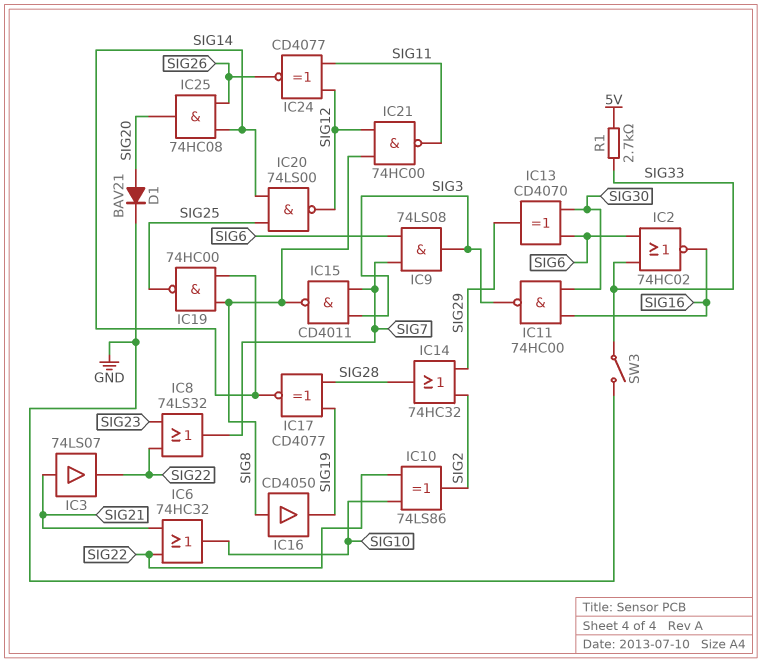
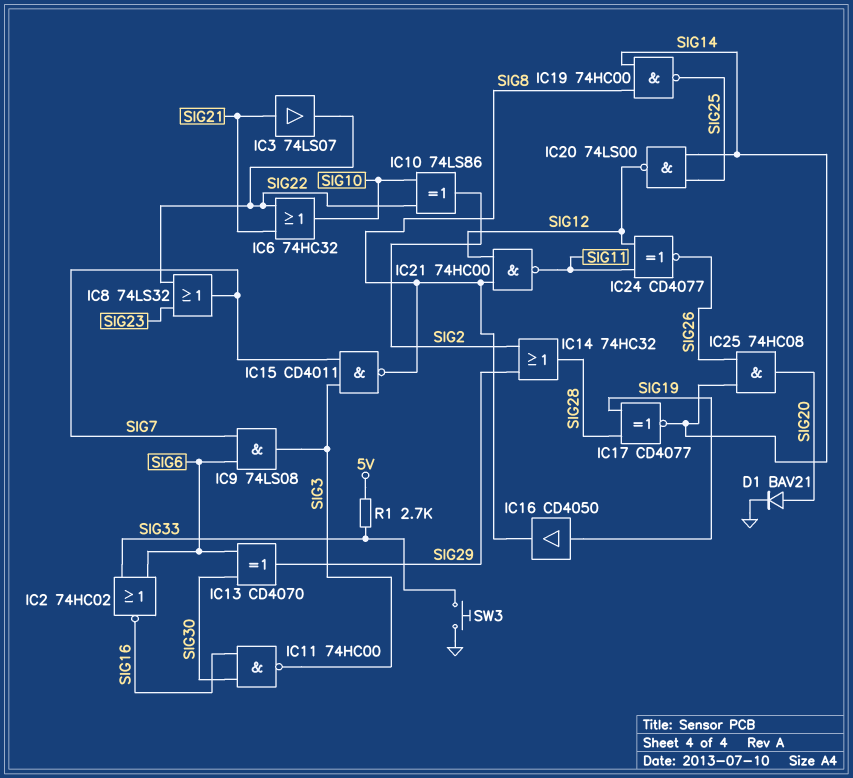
IC16: buffer CD4050 (in SIG8, out SIG19) -> buffer CD4050 (in SIG19, out SIG8)
SW3: switch (GND, SIG33) -> button (GND, SIG33)

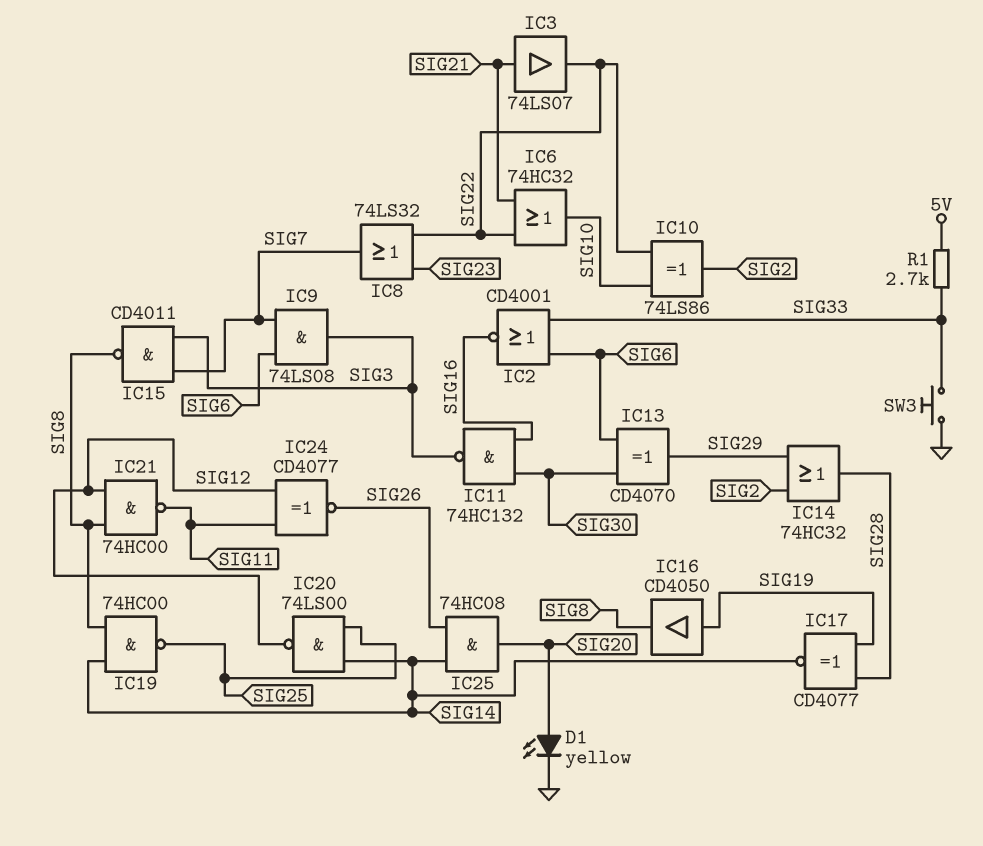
D1: diode BAV21 (A SIG20, K GND) -> LED yellow (A SIG20, K GND)
IC2: NOR 74HC02 (in SIG6, in SIG33, out SIG16) -> NOR CD4001 (in SIG6, in SIG33, out SIG16)
IC11: NAND 74HC00 (in SIG16, in SIG30, out SIG3) -> NAND 74HC132 (in SIG16, in SIG30, out SIG3)

